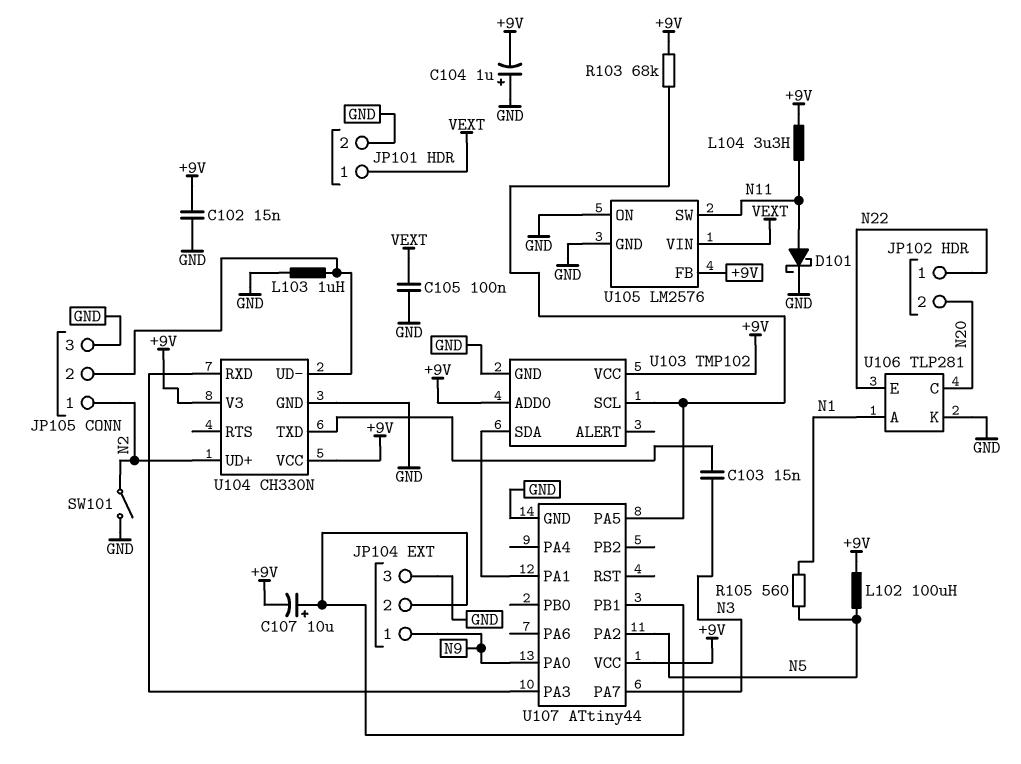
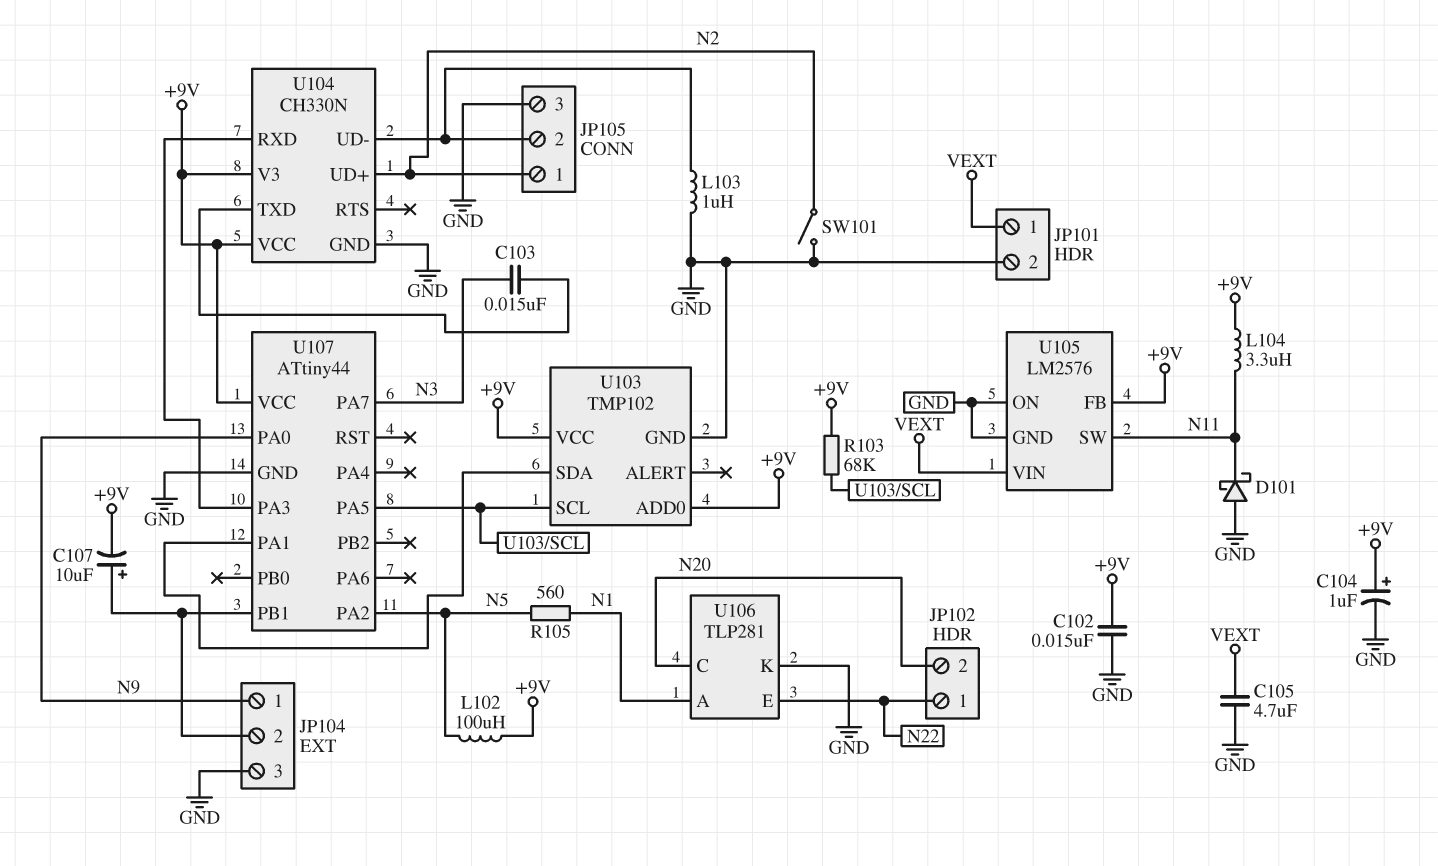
C104: 1uF (plus GND, minus +9V) -> 1uF (plus +9V, minus GND)
C105: 100nF (GND, VEXT) -> 4.7uF (GND, VEXT)
D101: schottky (A N11, K GND) -> schottky (A GND, K N11)

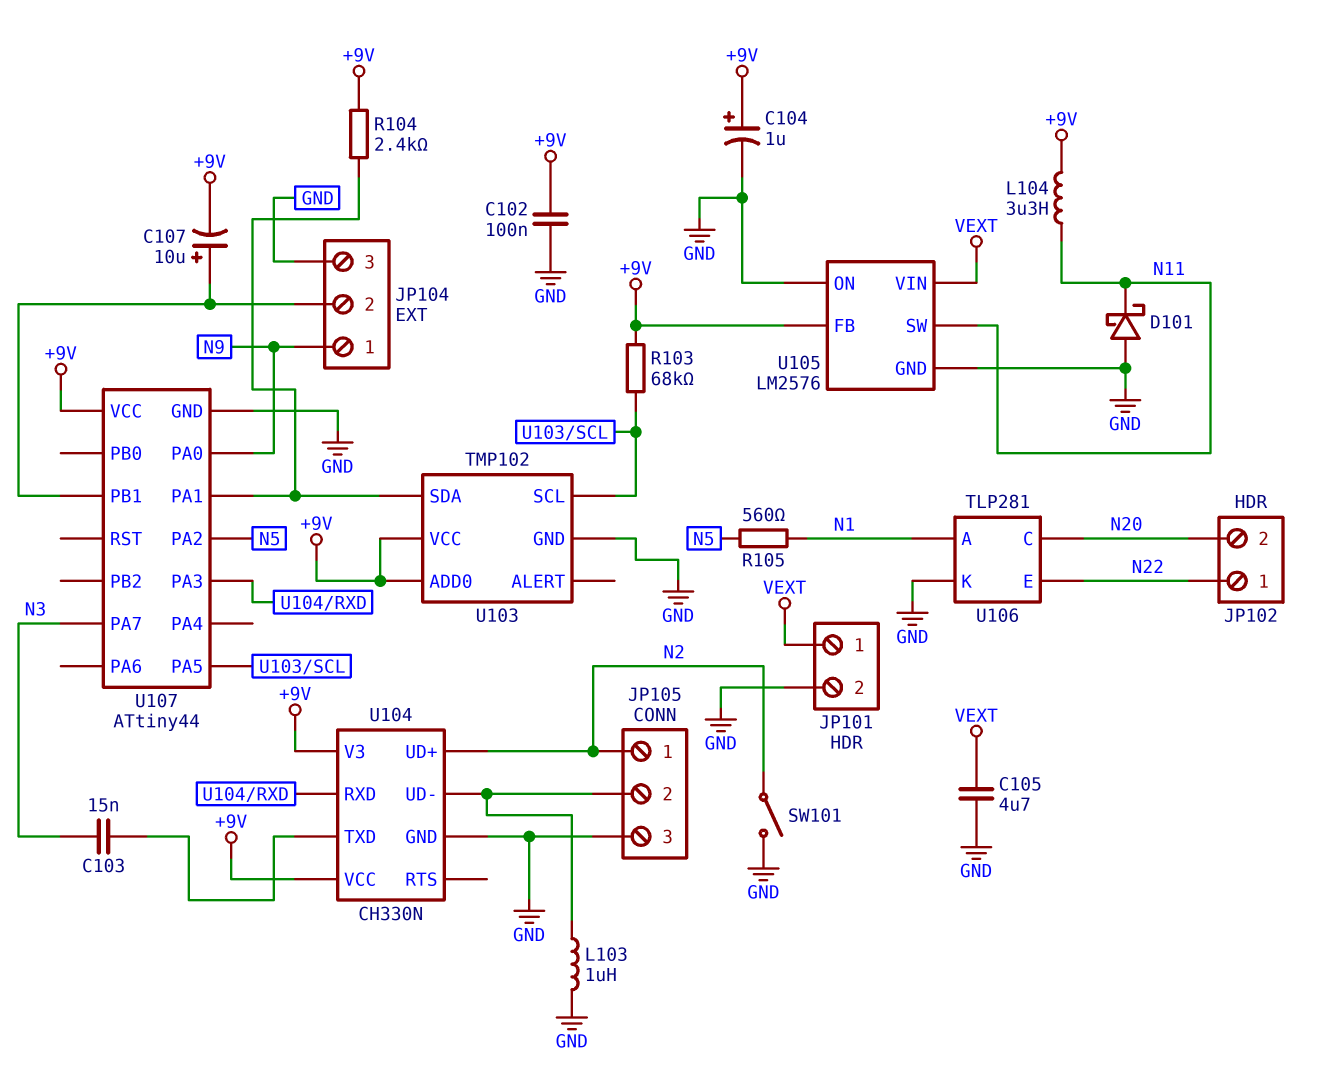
C102: 15nF (+9V, GND) -> 100nF (+9V, GND)
L102: 100uH (+9V, N5) -> none
R104: none -> 2.4k (+9V, U103/SDA)

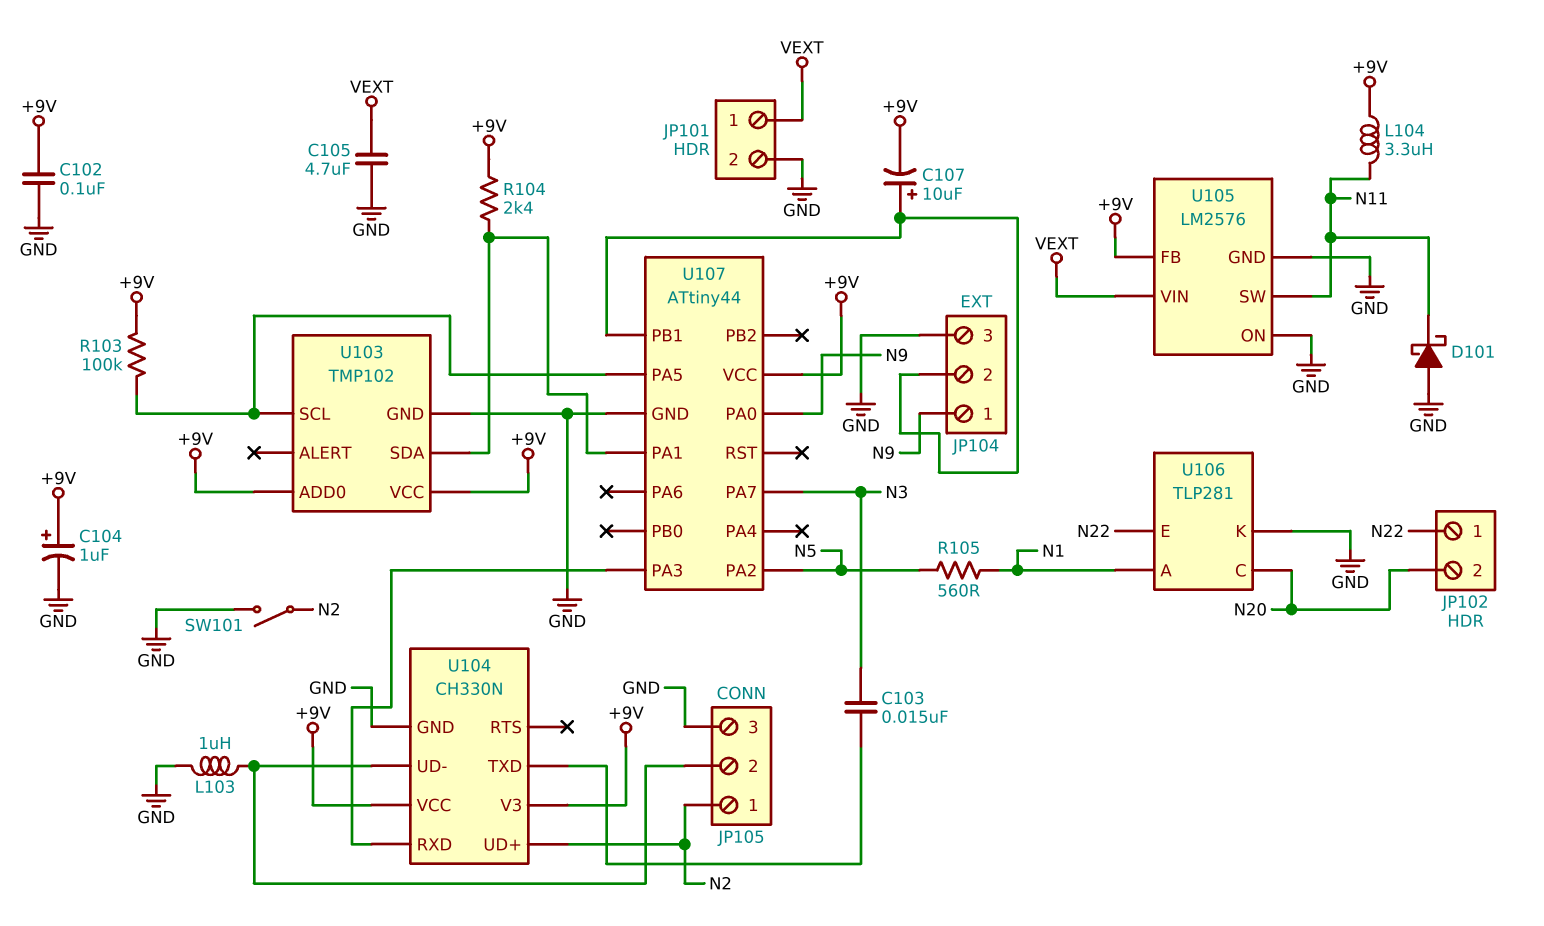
R103: 68k (+9V, U103/SCL) -> 100k (+9V, U103/SCL)

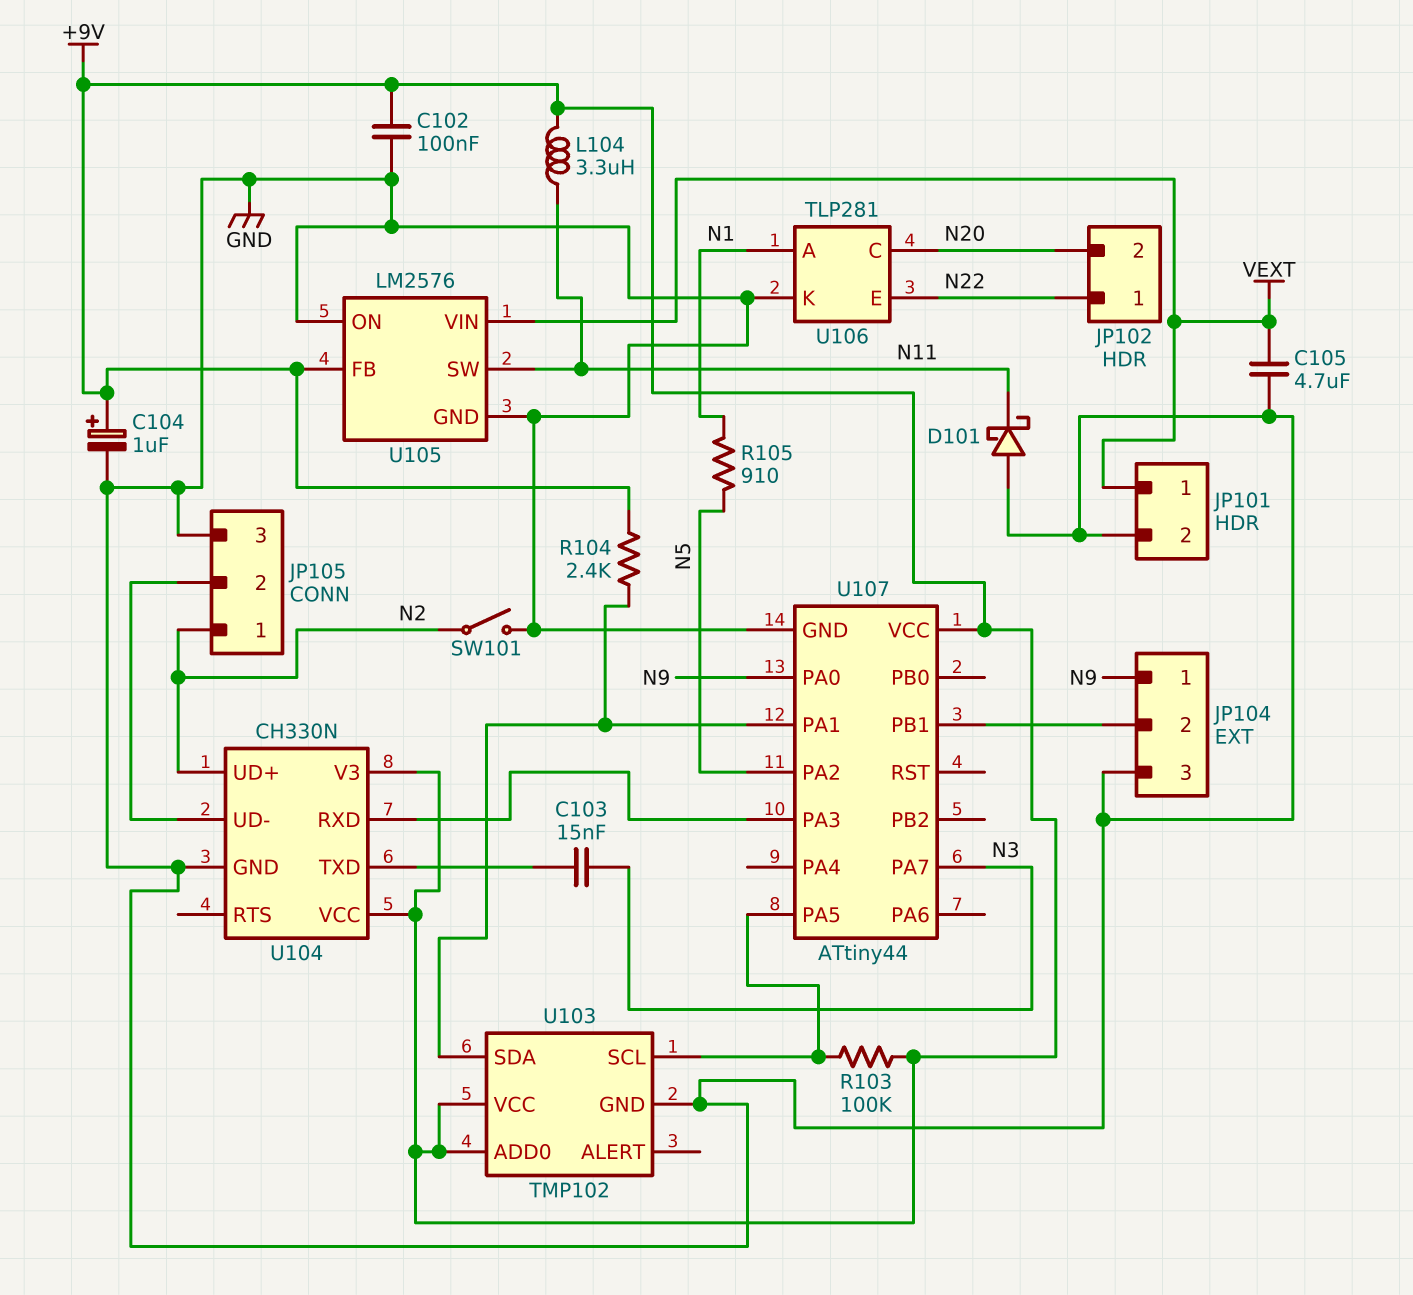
C107: 10uF (plus JP104/2, minus +9V) -> none
L103: 1uH (GND, JP105/2) -> none
R105: 560 (N1, N5) -> 910 (N1, N5)

